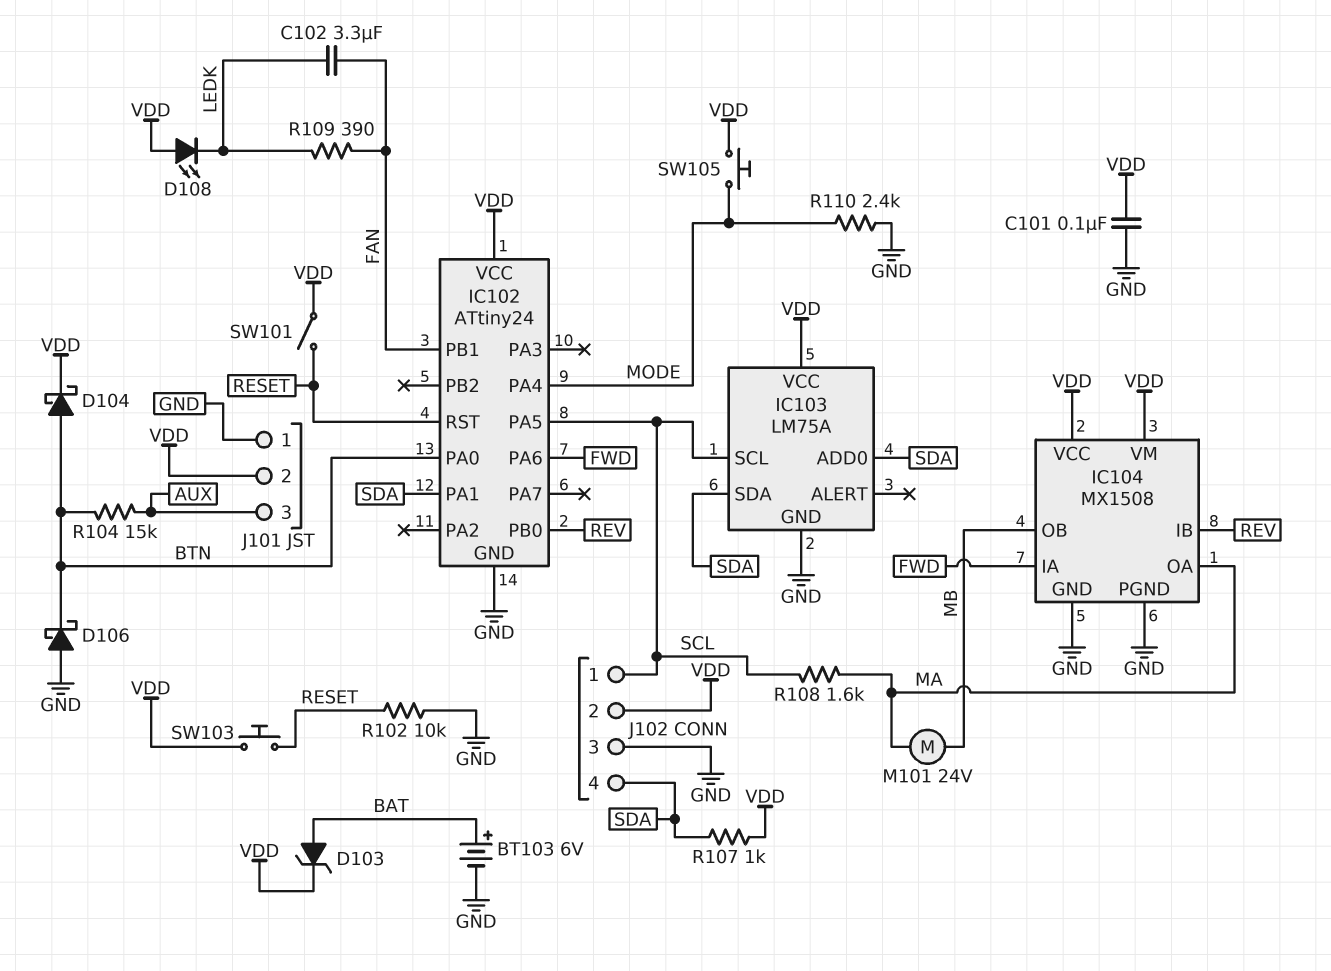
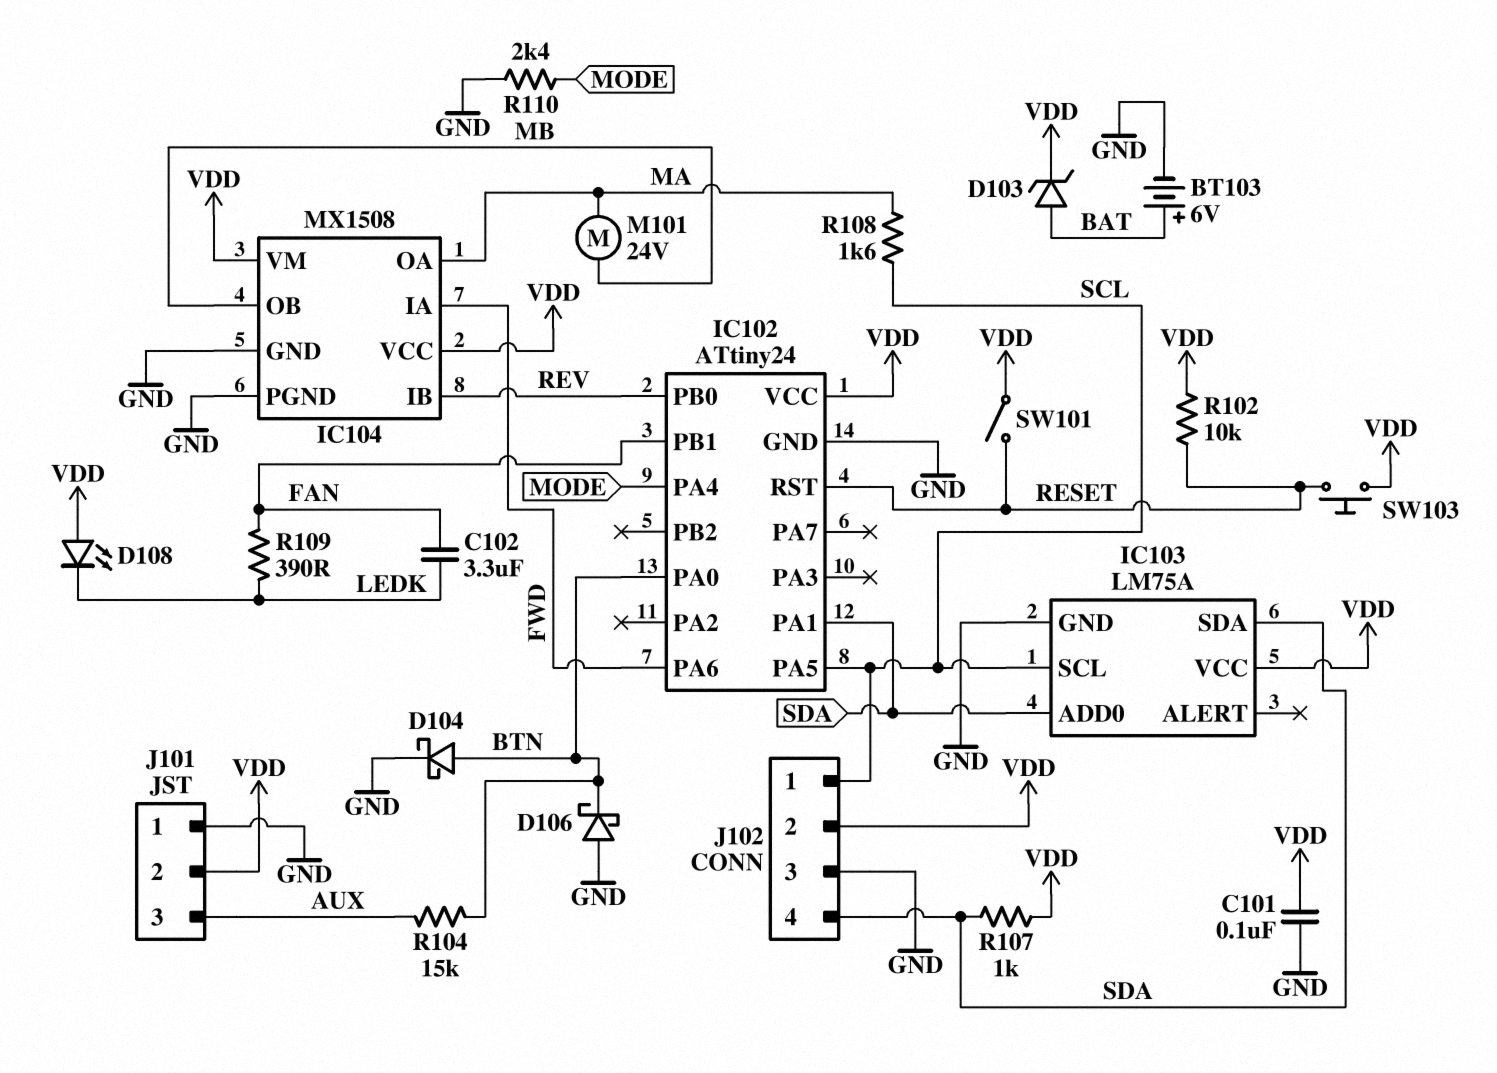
D104: schottky (A BTN, K VDD) -> schottky (A BTN, K GND)
R102: 10k (GND, RESET) -> 10k (RESET, VDD)
SW105: button (MODE, VDD) -> none

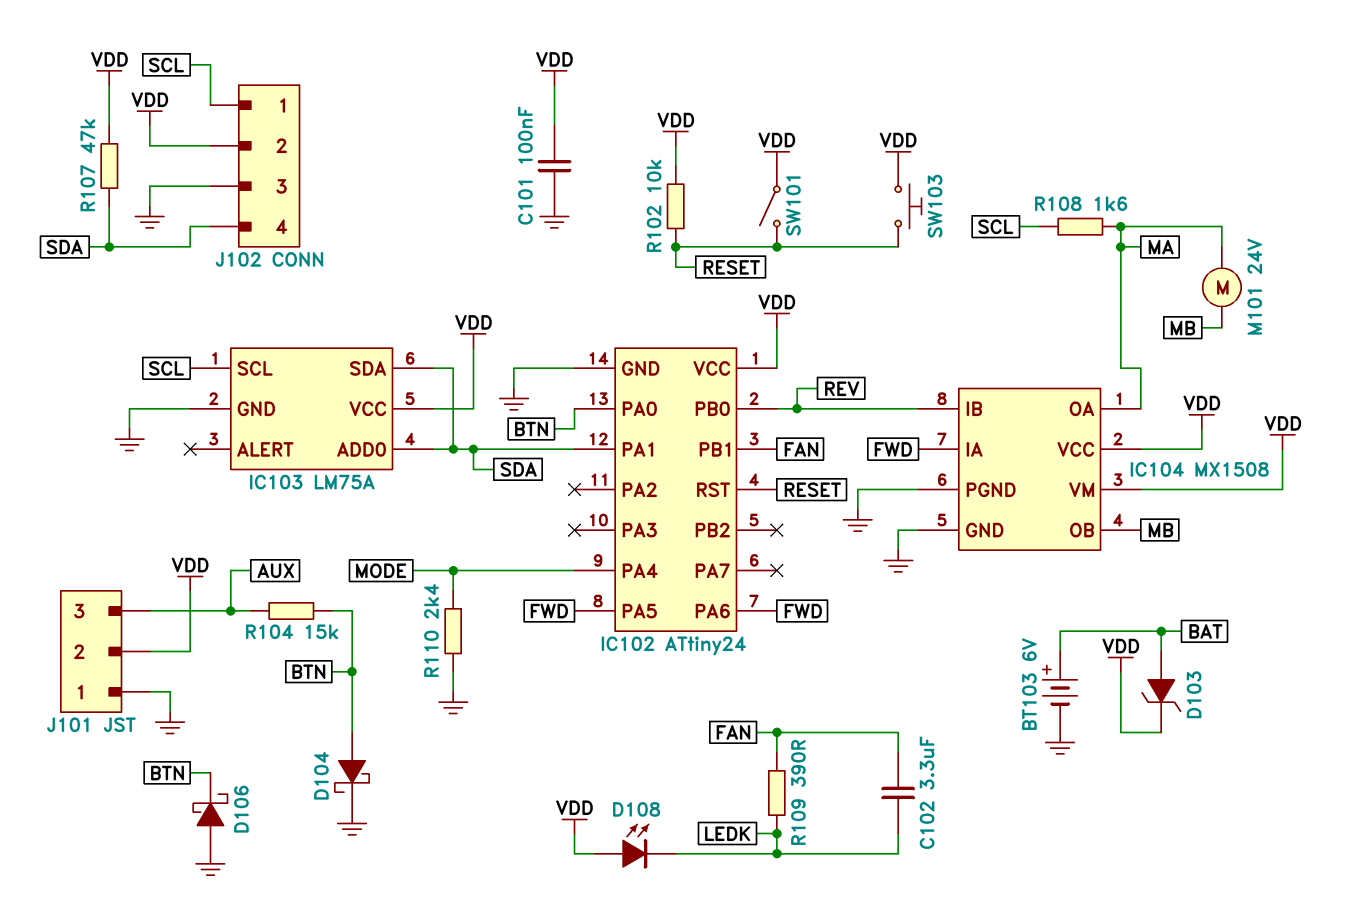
IC102 pin PA5: SCL -> FWD
R107: 1k (SDA, VDD) -> 47k (SDA, VDD)

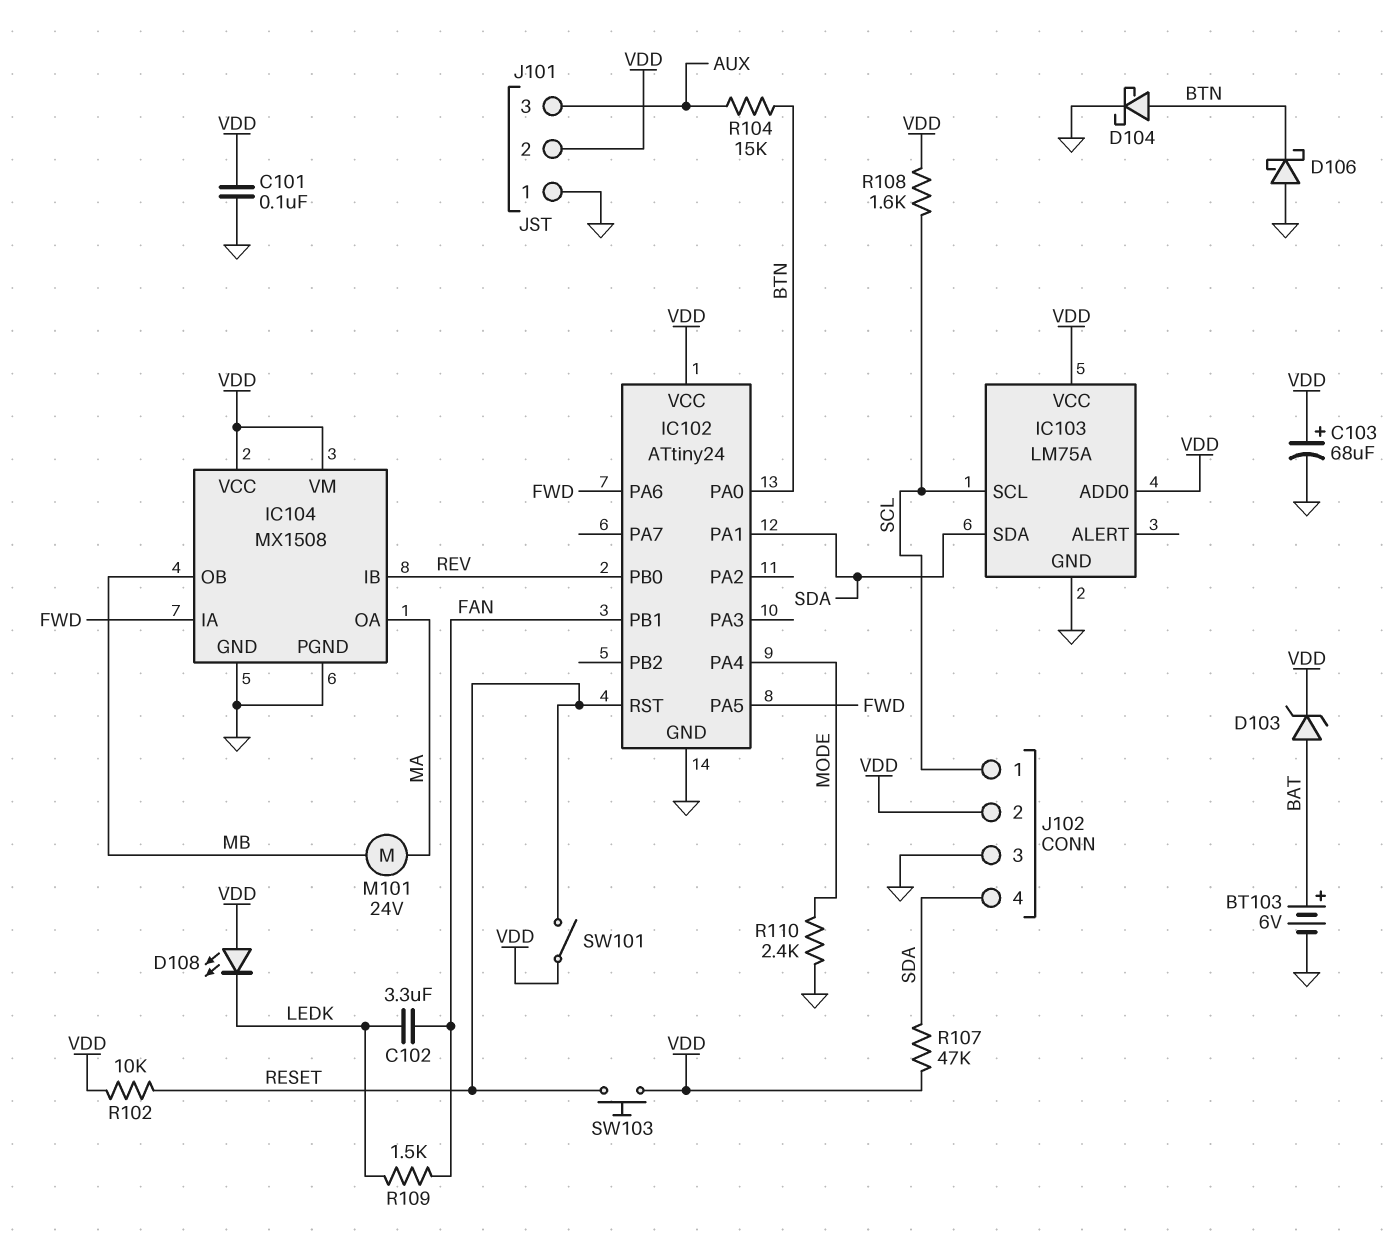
C103: none -> 68uF (plus VDD, minus GND)
IC103 pin ADD0: SDA -> VDD
R108: 1.6k (MA, SCL) -> 1.6k (SCL, VDD)
R109: 390 (FAN, LEDK) -> 1.5k (FAN, LEDK)

